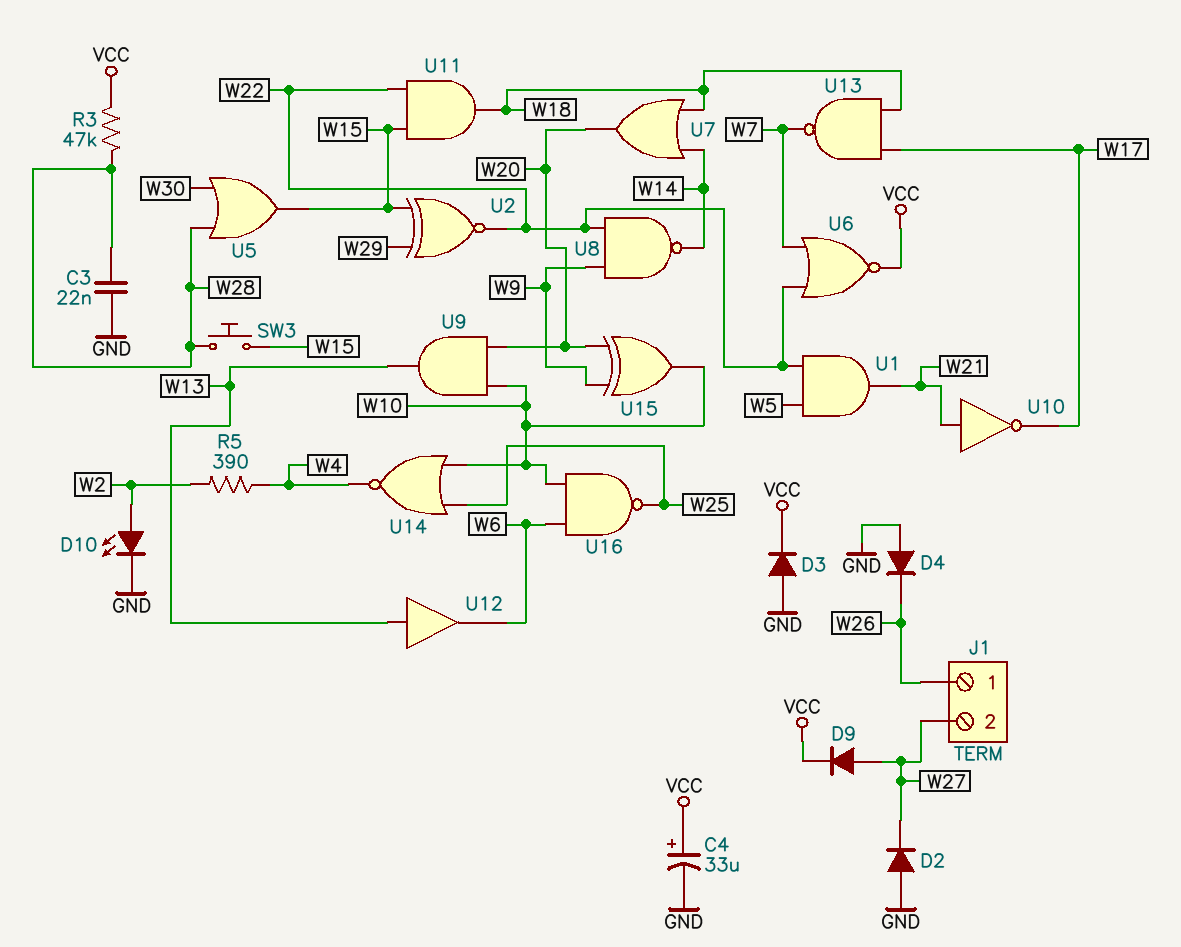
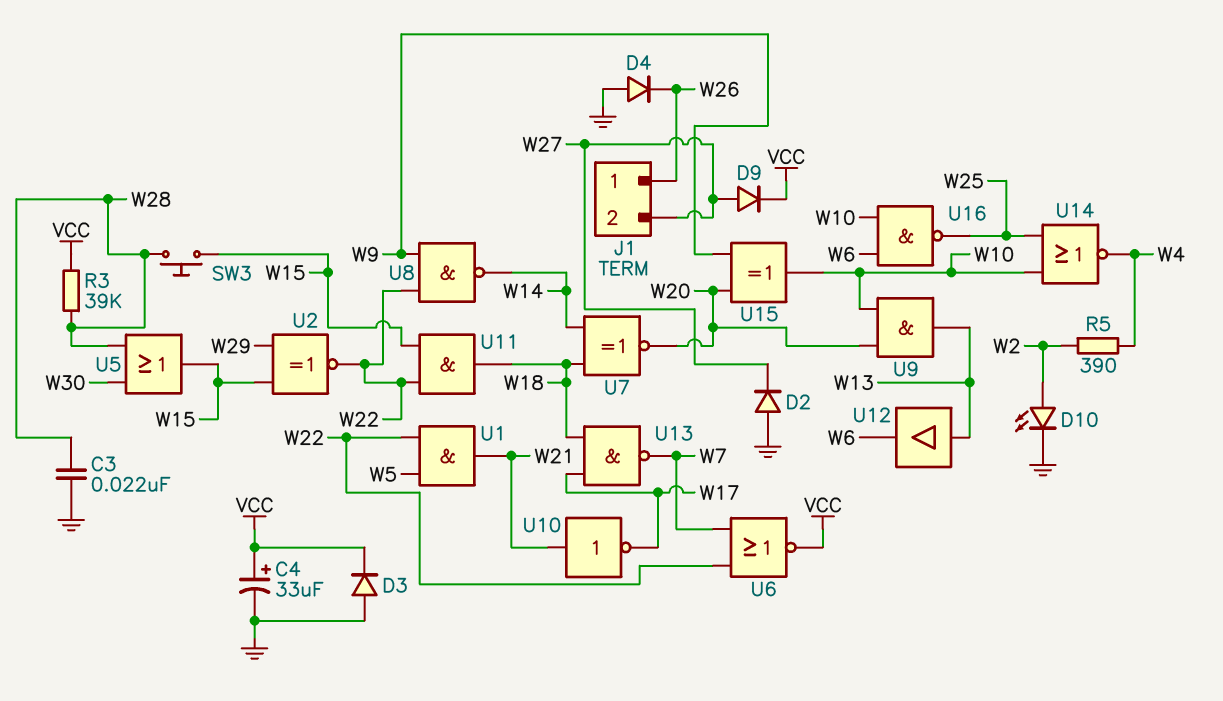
R3: 47k (VCC, W28) -> 39k (VCC, W28)
U7: OR (in W14, in W18, out W20) -> XNOR (in W14, in W18, out W20)

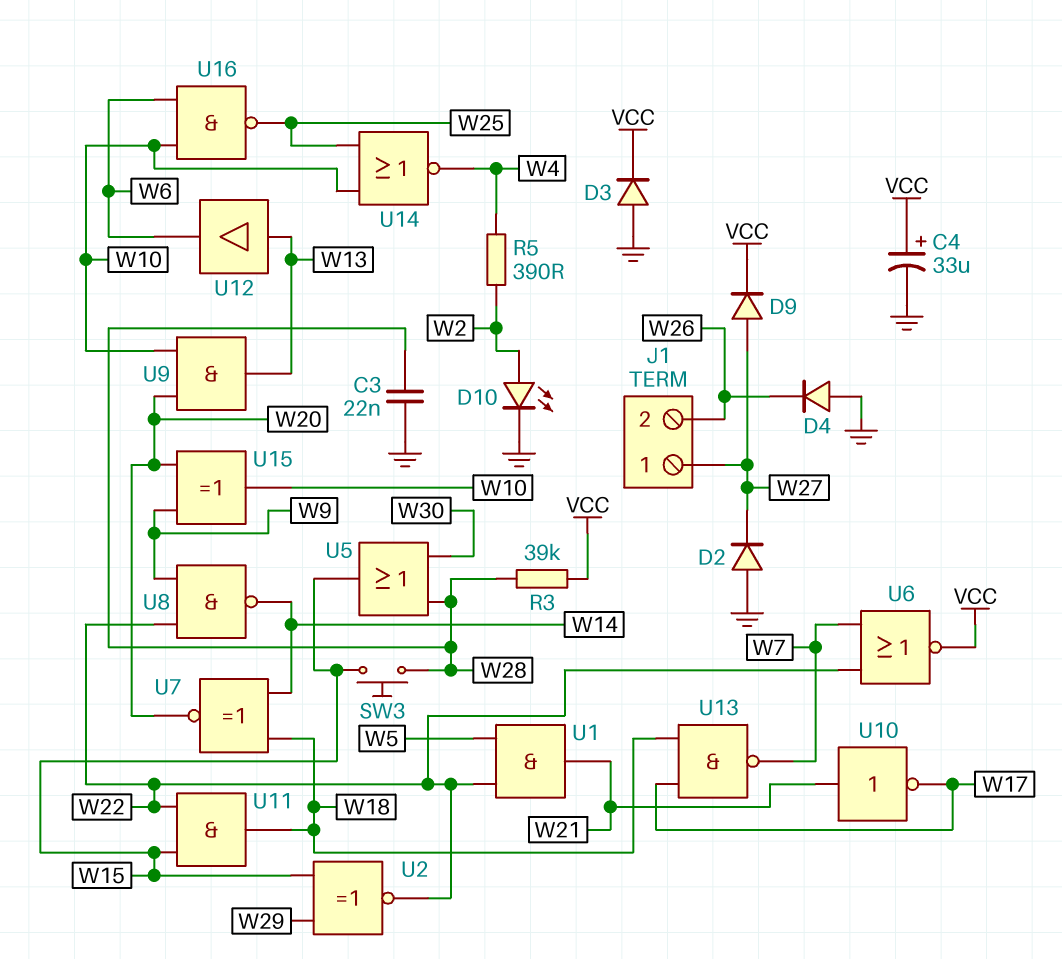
J1 pin 1: W26 -> W27
J1 pin 2: W27 -> W26

